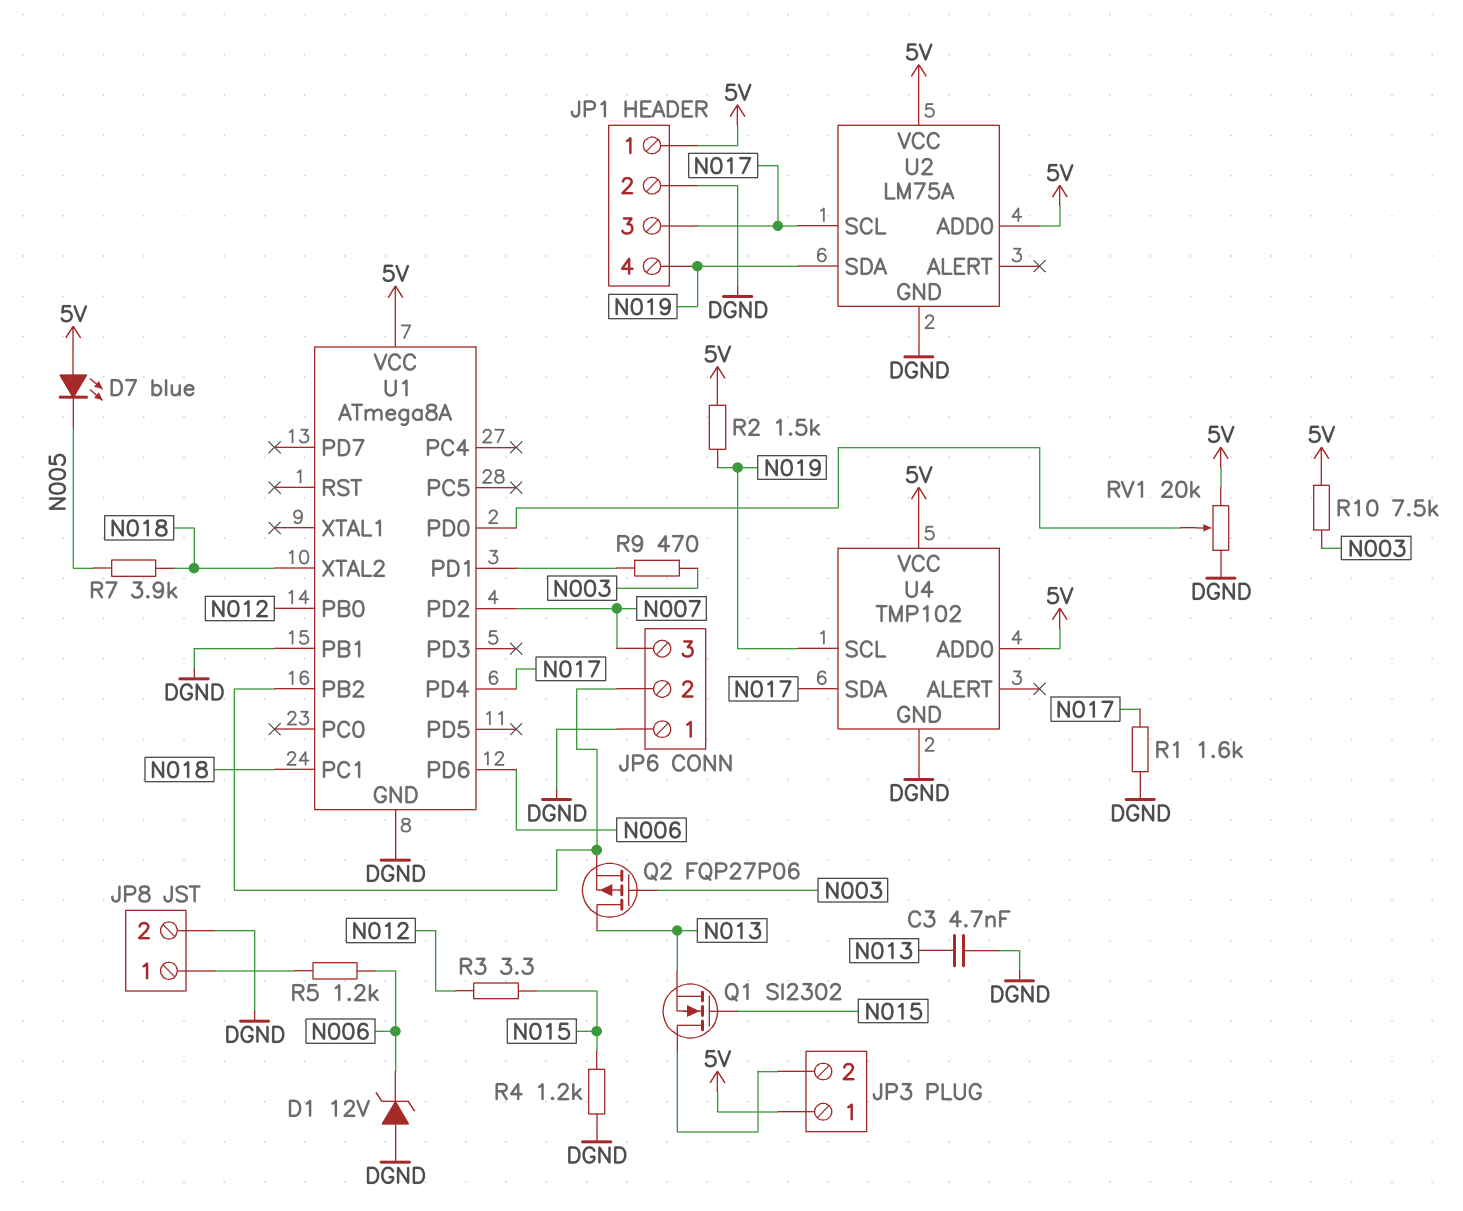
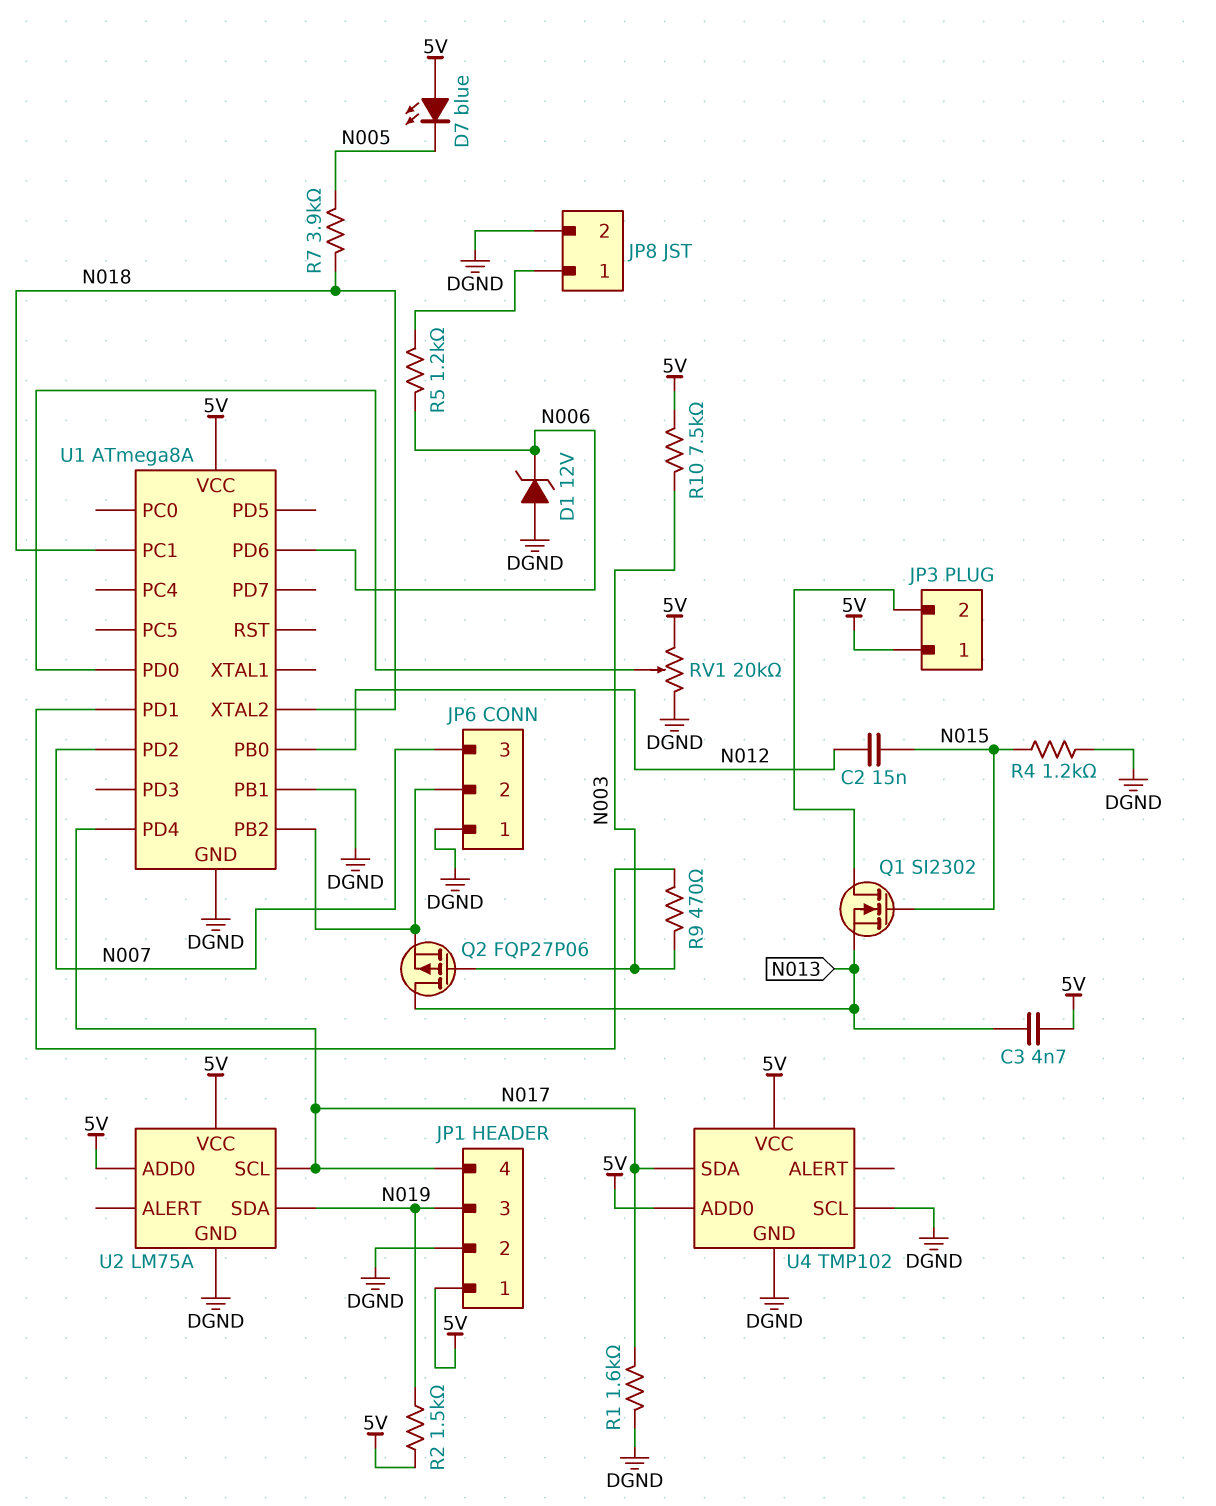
C2: none -> 15nF (N012, N015)
C3: 4.7nF (DGND, N013) -> 4.7nF (5V, N013)
JP1 pin 3: N017 -> N019
JP1 pin 4: N019 -> N017
R3: 3.3 (N012, N015) -> none
U4 pin SCL: N019 -> DGND

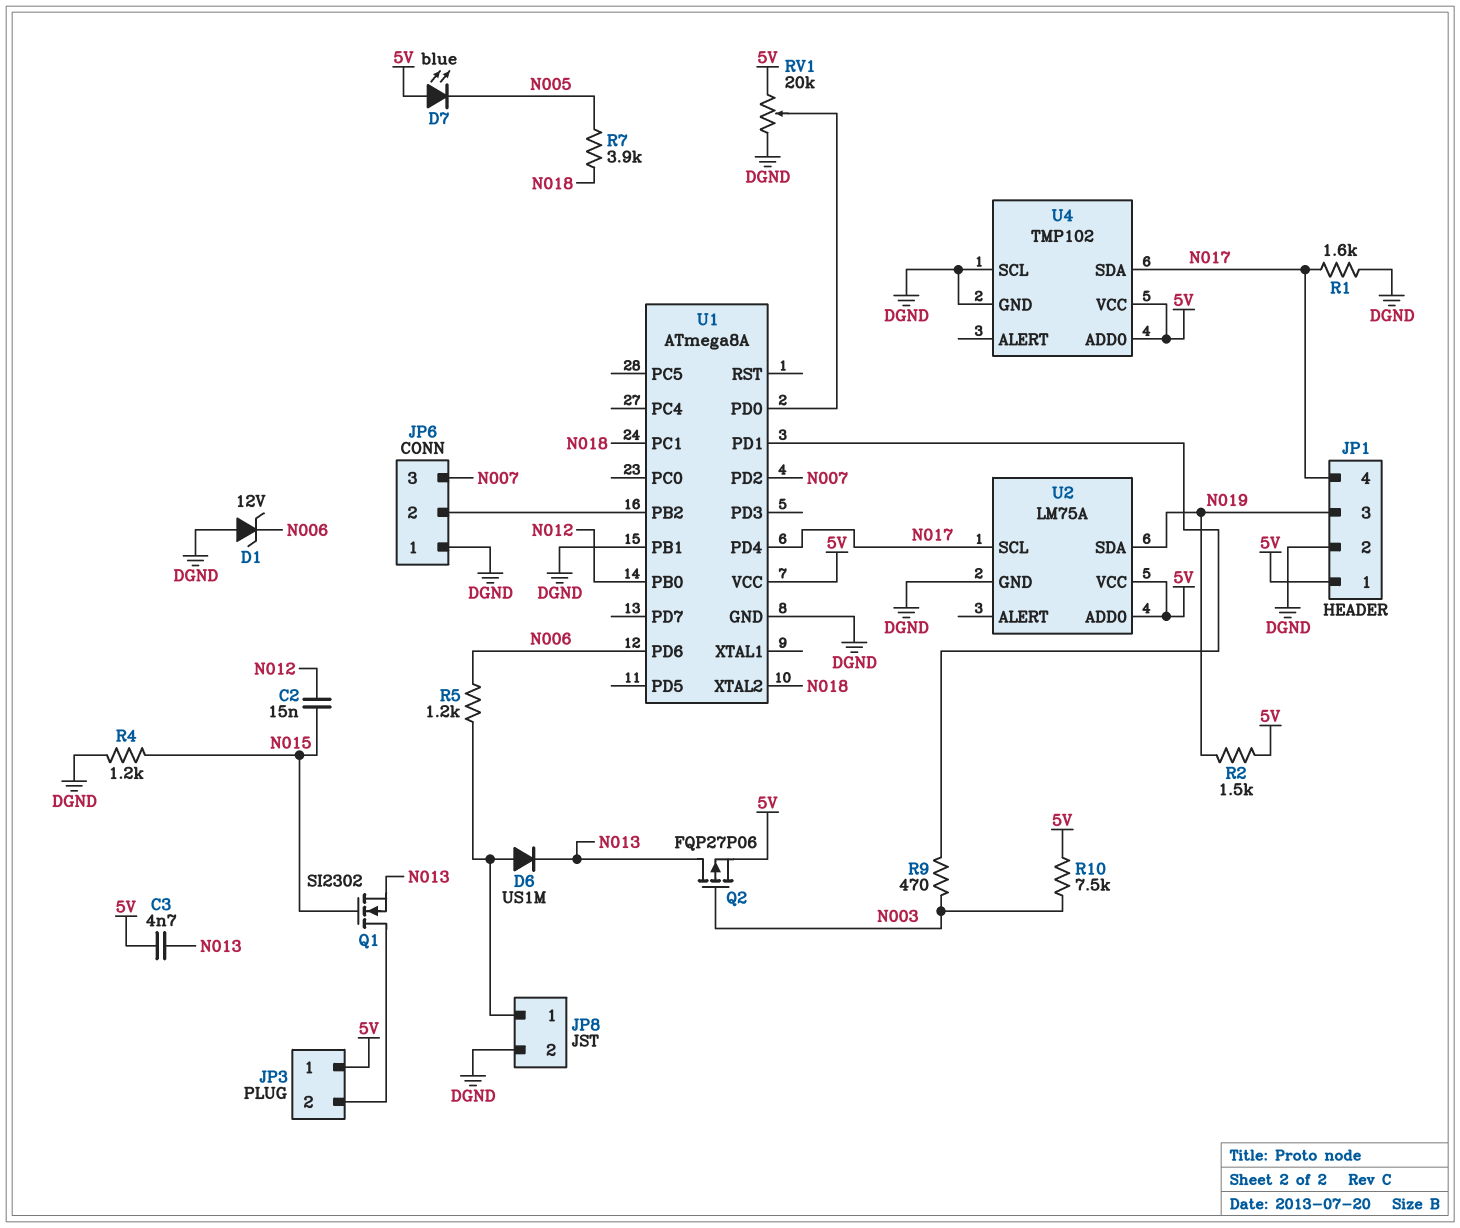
D6: none -> diode US1M (A JP8/1, K N013)
Q2: PMOS FQP27P06 (G N003, D N013, S JP6/2) -> PMOS FQP27P06 (G N003, D N013, S 5V)

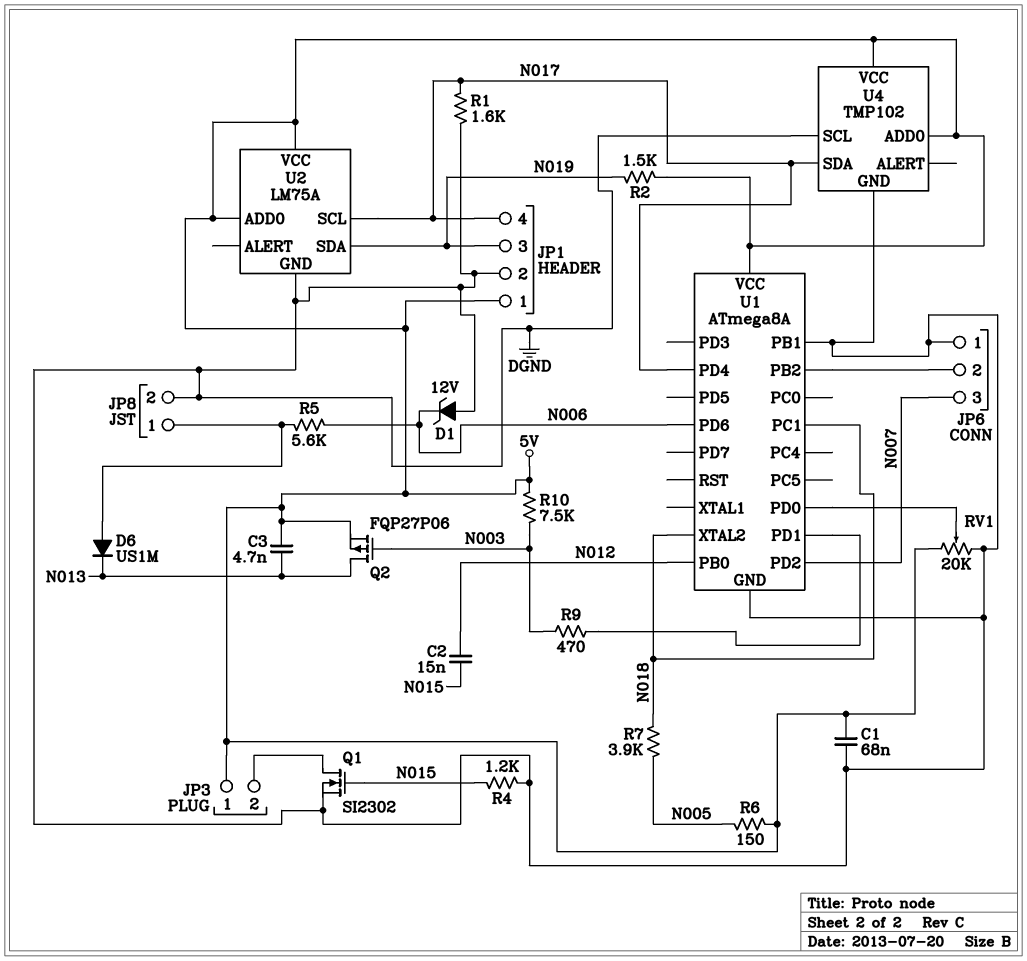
C1: none -> 68nF (5V, DGND)
D7: LED blue (A 5V, K N005) -> none
Q1: NMOS SI2302 (G N015, D JP3/2, S N013) -> NMOS SI2302 (G N015, D JP3/2, S DGND)
R5: 1.2k (JP8/1, N006) -> 5.6k (JP8/1, N006)
R6: none -> 150 (5V, N005)

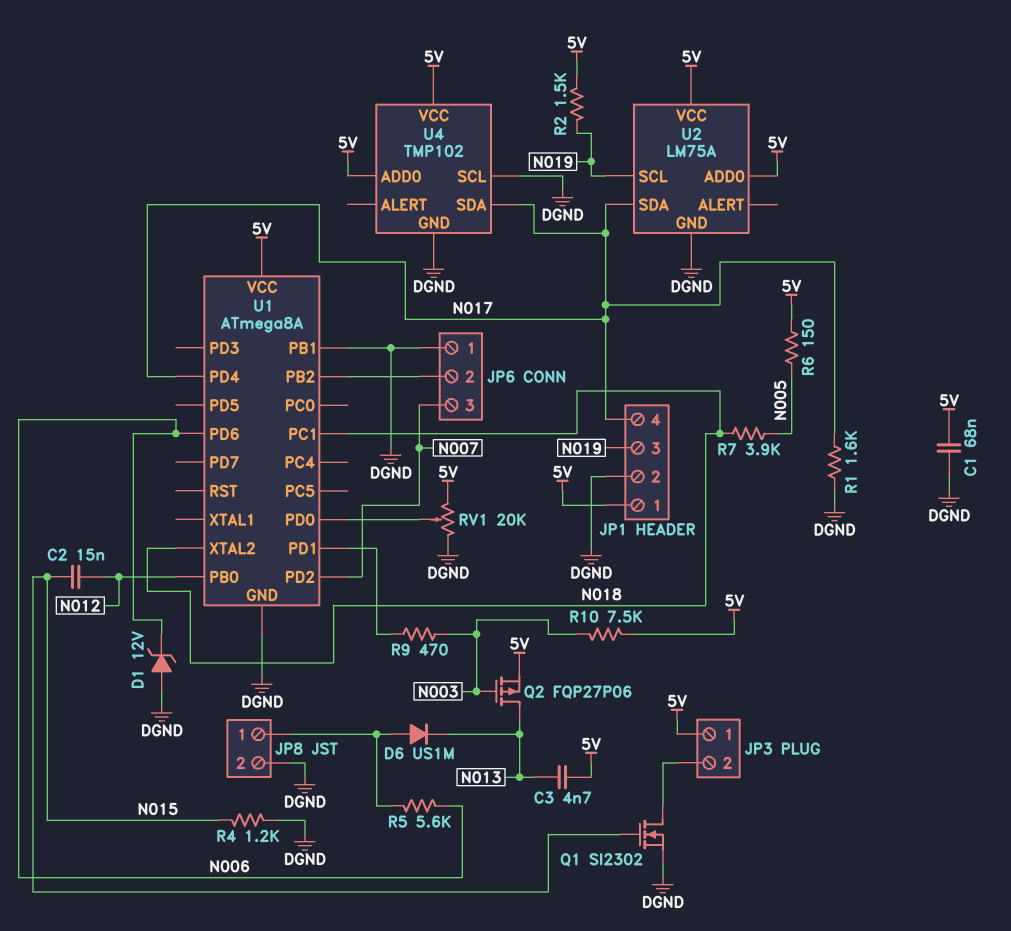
U2 pin SCL: N017 -> N019
U2 pin SDA: N019 -> N017

